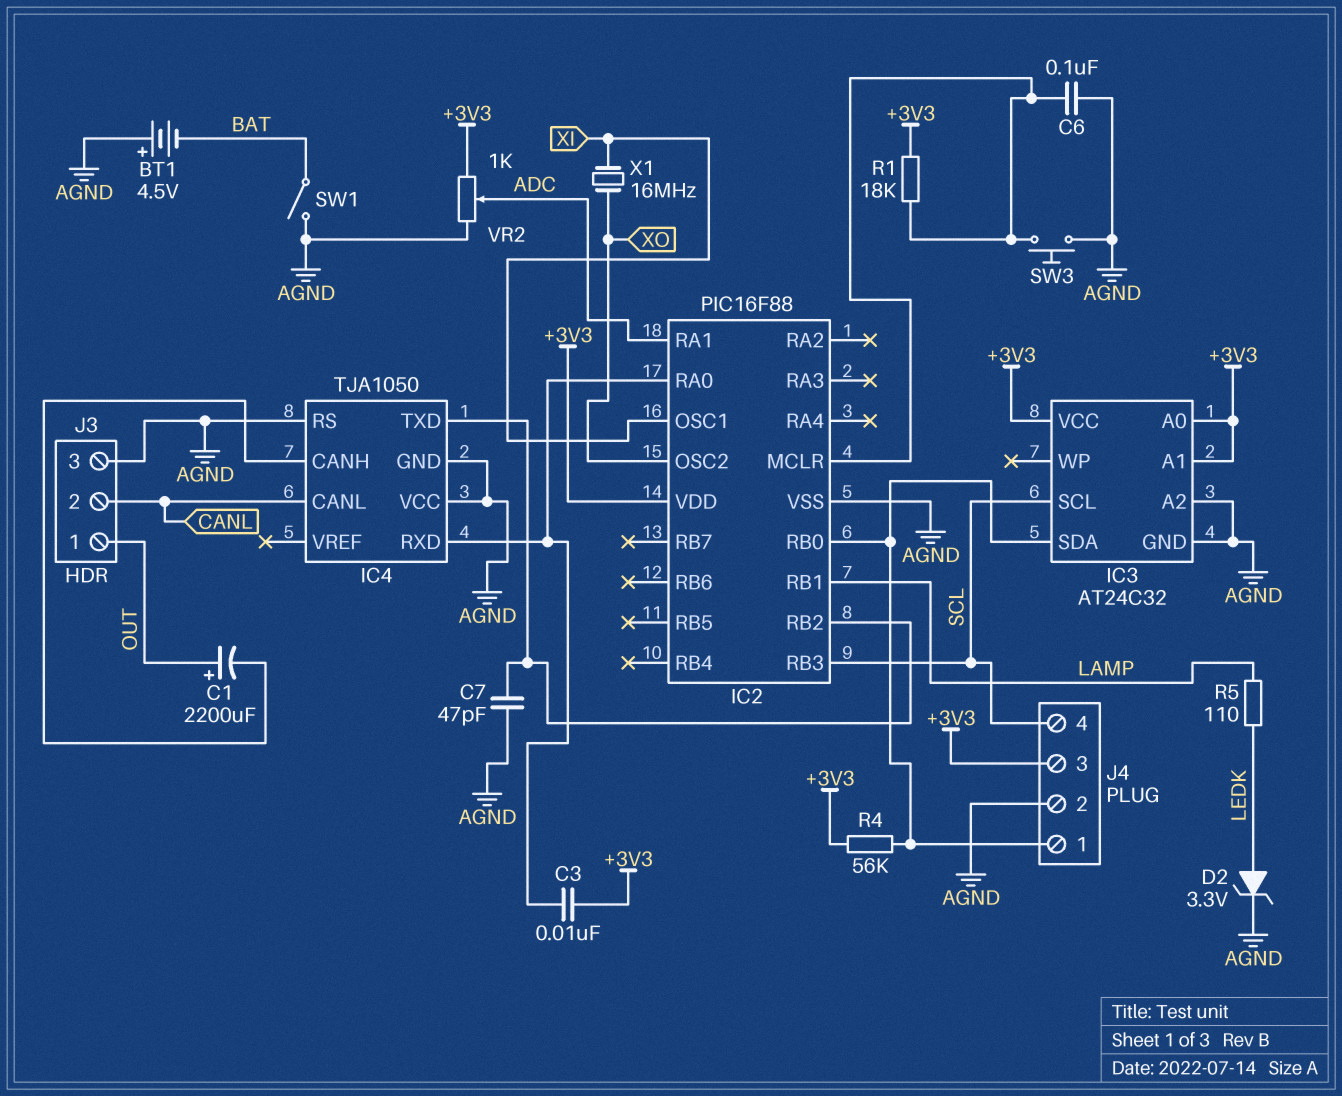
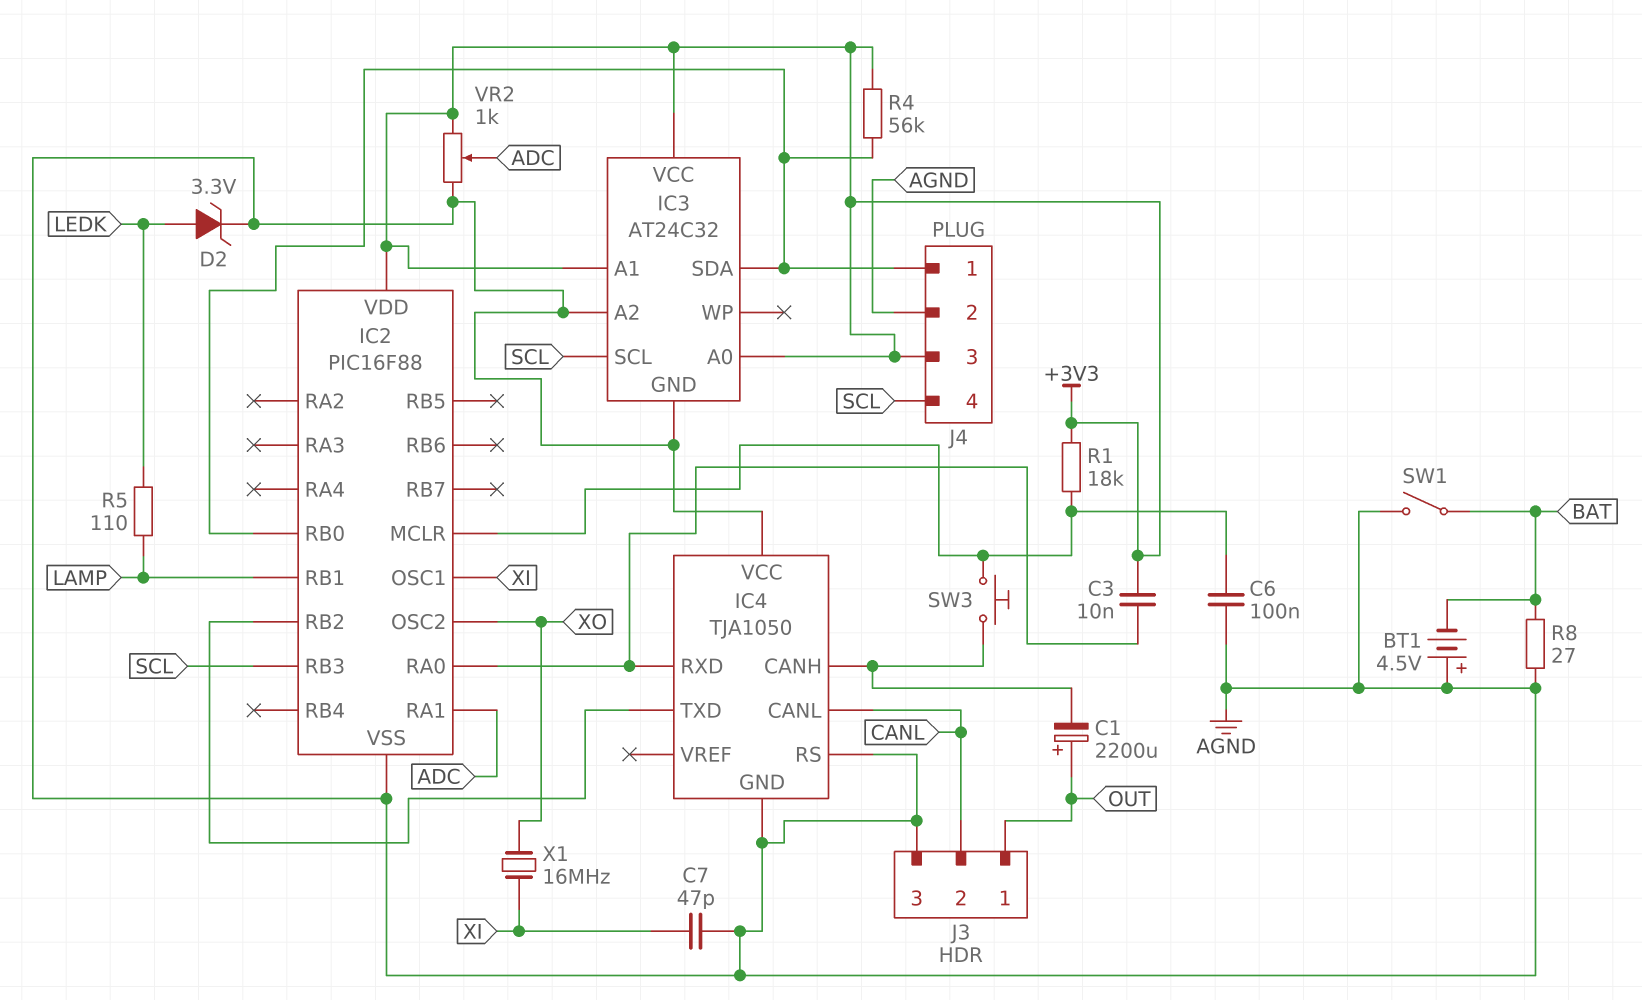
C7: 47pF (AGND, IC2/RB2) -> 47pF (AGND, XI)
R8: none -> 27 (AGND, BAT)
SW3: button (AGND, IC2/MCLR) -> button (IC2/MCLR, IC4/CANH)

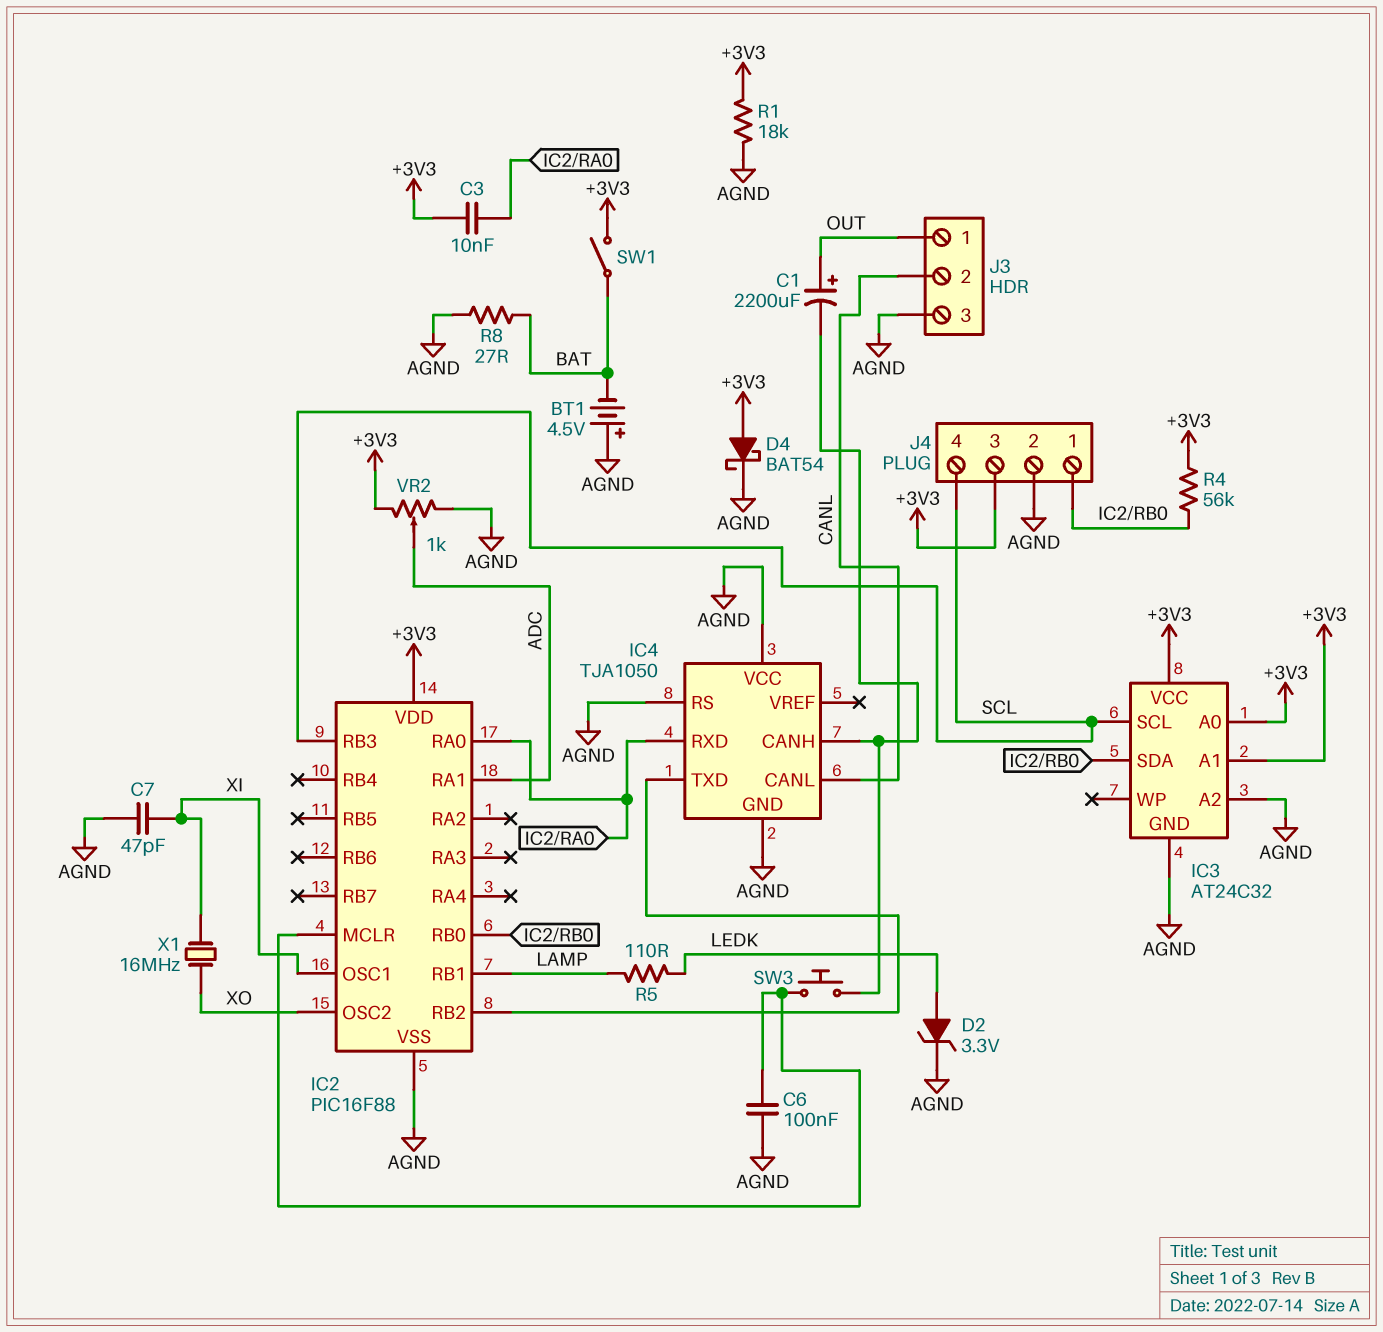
D4: none -> schottky BAT54 (A +3V3, K AGND)
R1: 18k (+3V3, IC2/MCLR) -> 18k (+3V3, AGND)
SW1: switch (AGND, BAT) -> switch (+3V3, BAT)

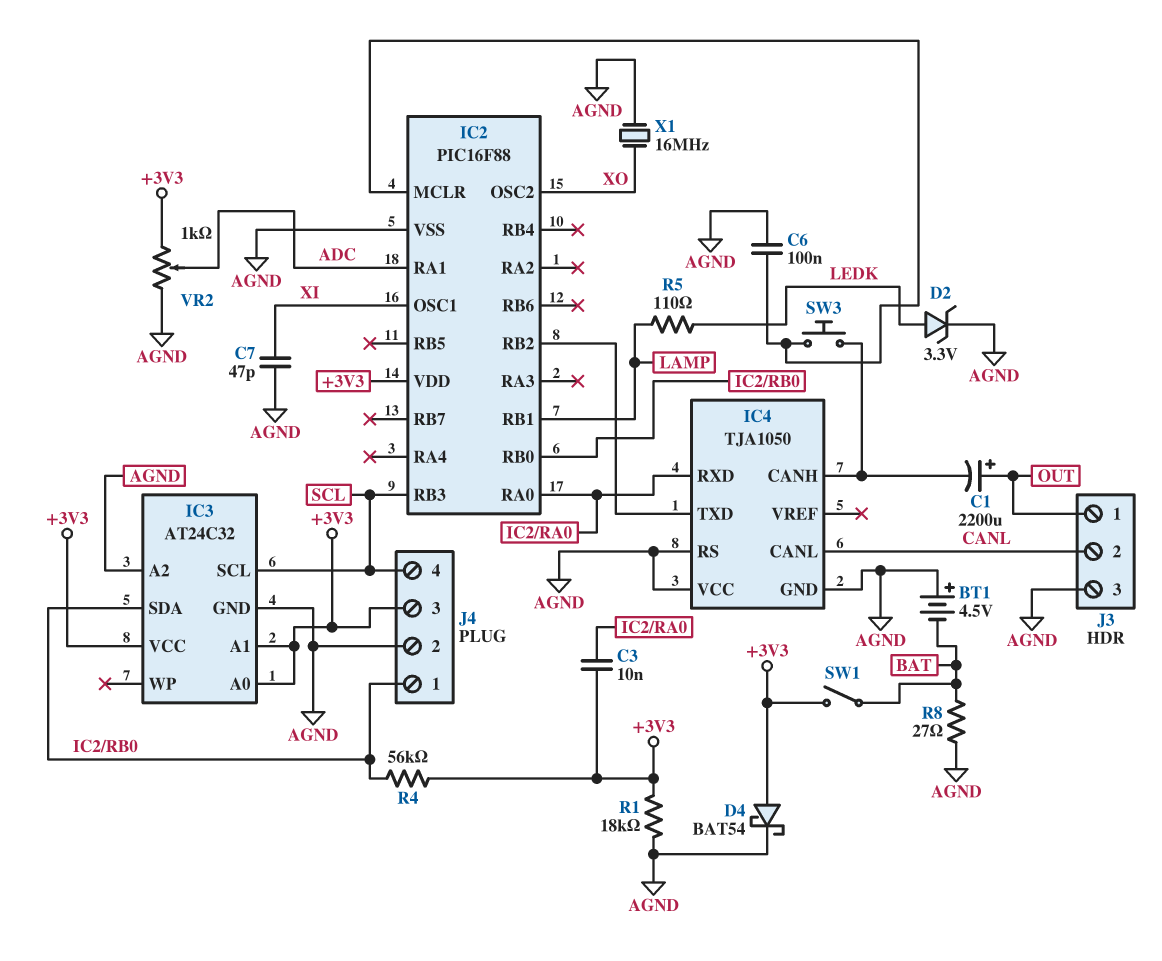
X1: 16MHz (XI, XO) -> 16MHz (AGND, XO)

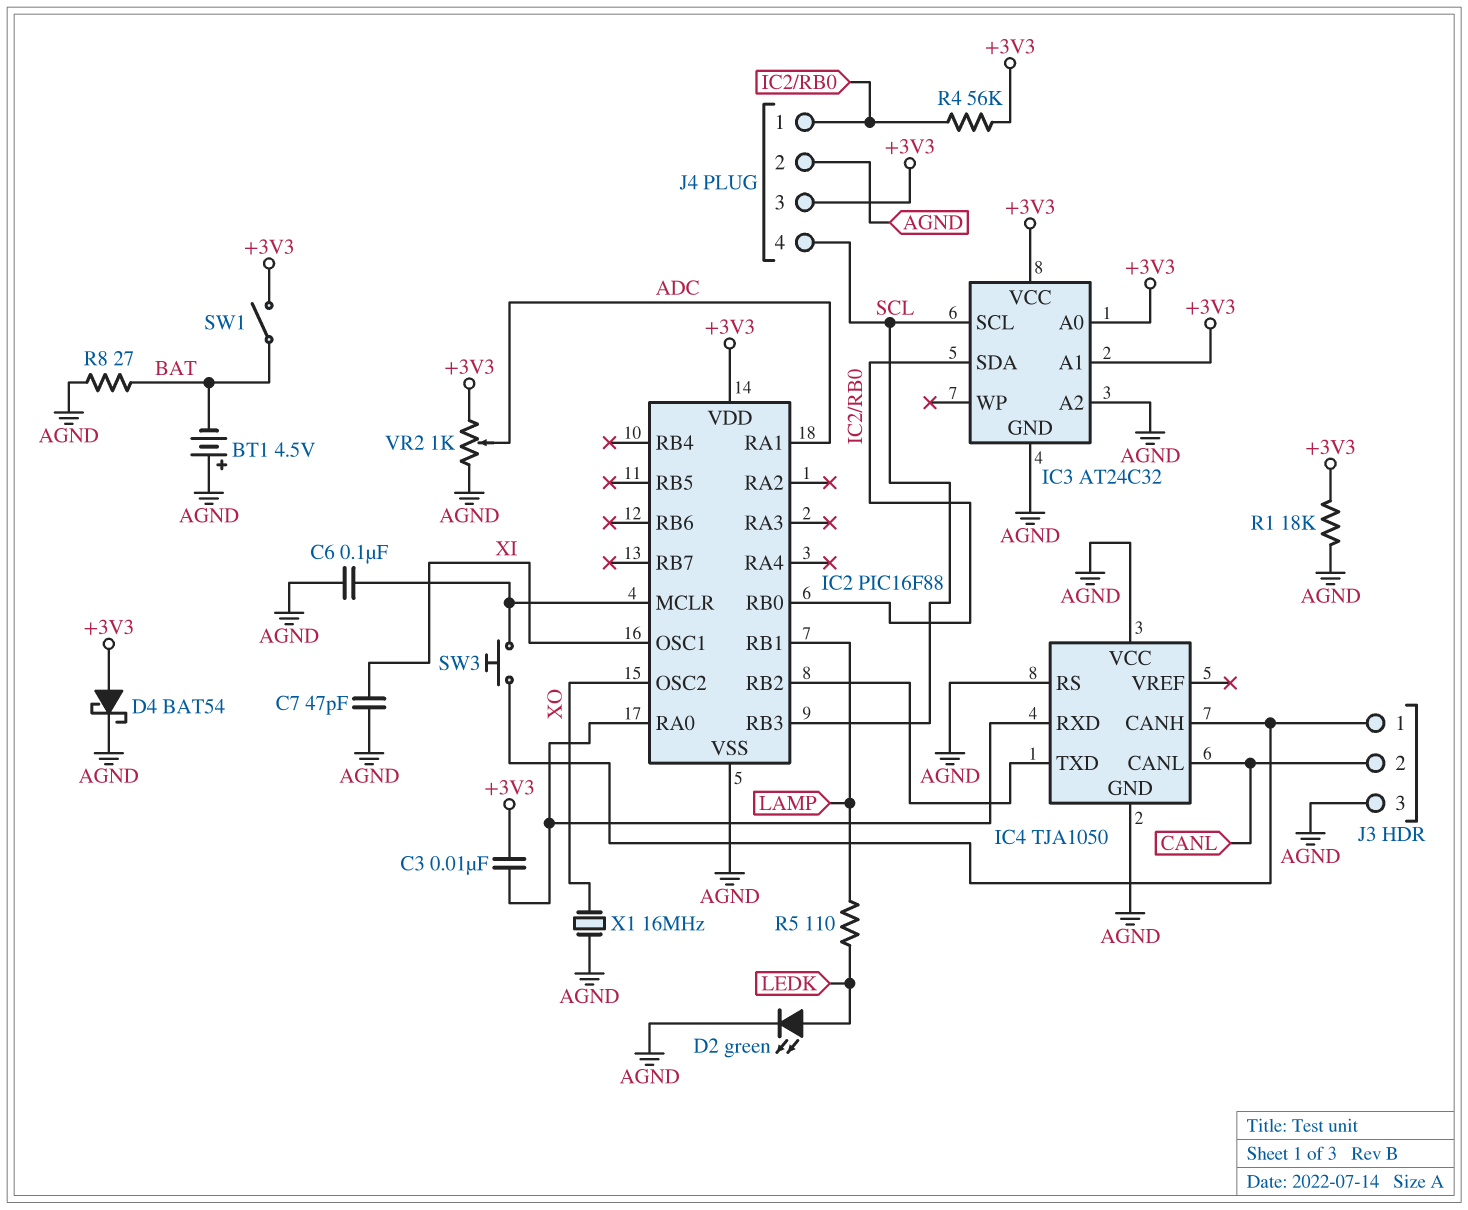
C1: 2200uF (plus OUT, minus IC4/CANH) -> none
D2: zener 3.3V (A LEDK, K AGND) -> LED green (A LEDK, K AGND)
J3 pin 1: OUT -> IC4/CANH

